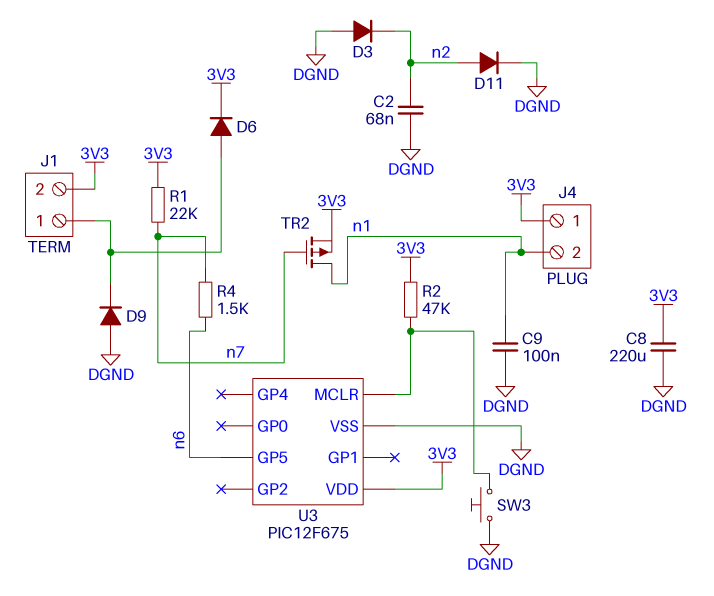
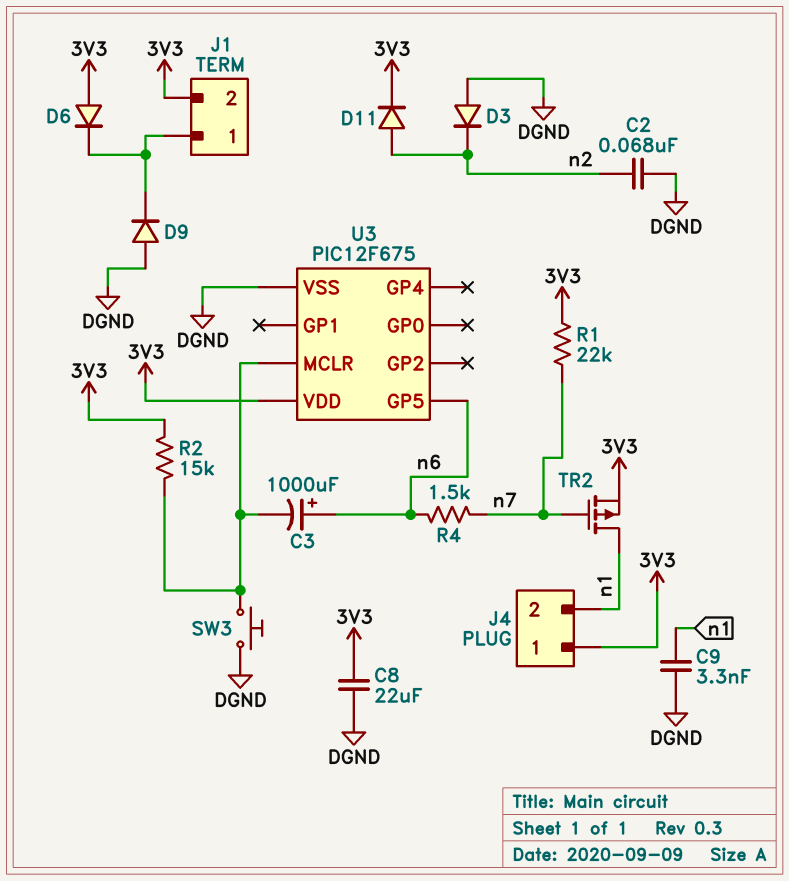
C3: none -> 1000uF (plus n6, minus U3/MCLR)
C8: 220uF (3V3, DGND) -> 22uF (3V3, DGND)
C9: 100nF (DGND, n1) -> 3.3nF (DGND, n1)
D6: diode (A J1/1, K 3V3) -> diode (A 3V3, K J1/1)
D11: diode (A n2, K DGND) -> diode (A n2, K 3V3)
R2: 47k (3V3, U3/MCLR) -> 15k (3V3, U3/MCLR)

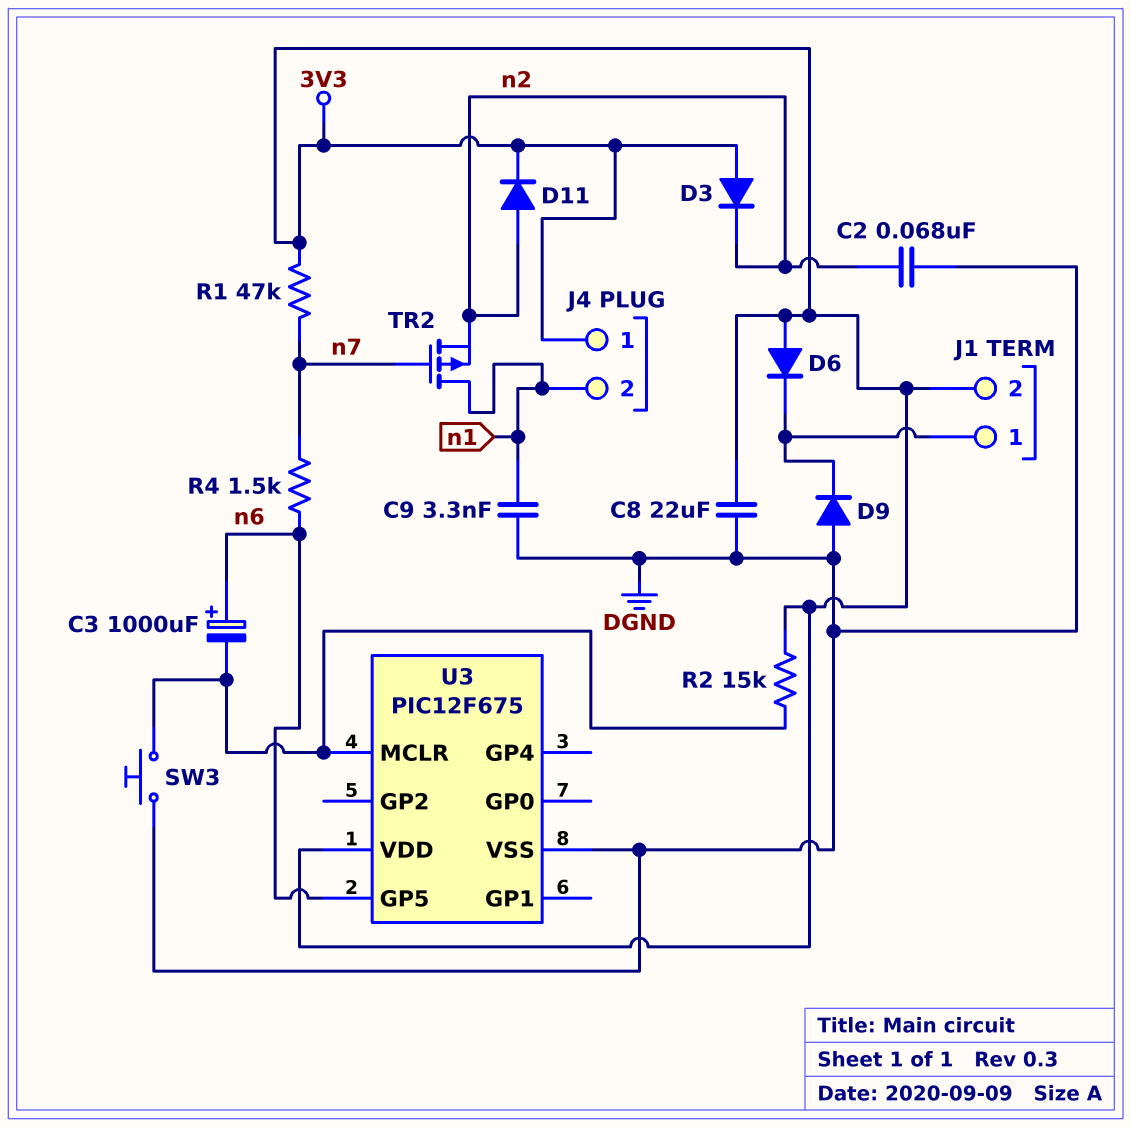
D3: diode (A DGND, K n2) -> diode (A 3V3, K n2)
R1: 22k (3V3, n7) -> 47k (3V3, n7)
TR2: PMOS (G n7, D n1, S 3V3) -> PMOS (G n7, D n1, S n2)

